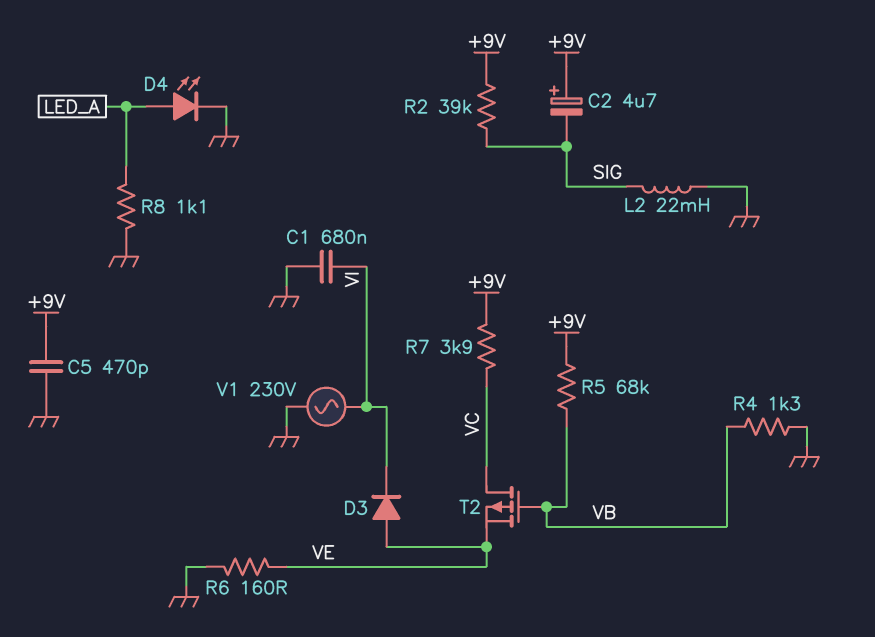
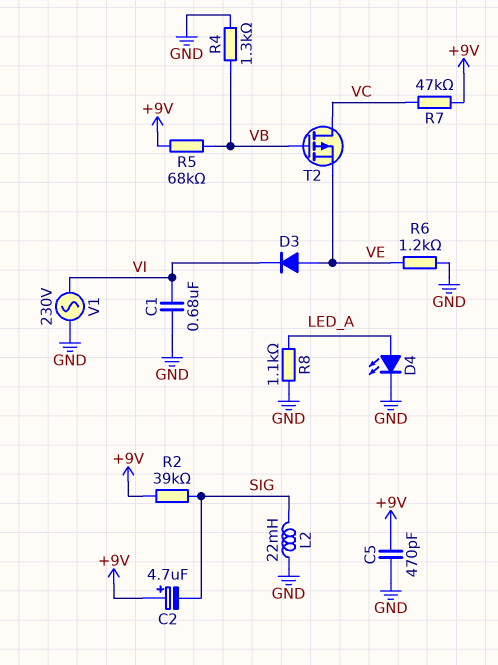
R6: 160 (GND, VE) -> 1.2k (GND, VE)
R7: 3.9k (+9V, VC) -> 47k (+9V, VC)

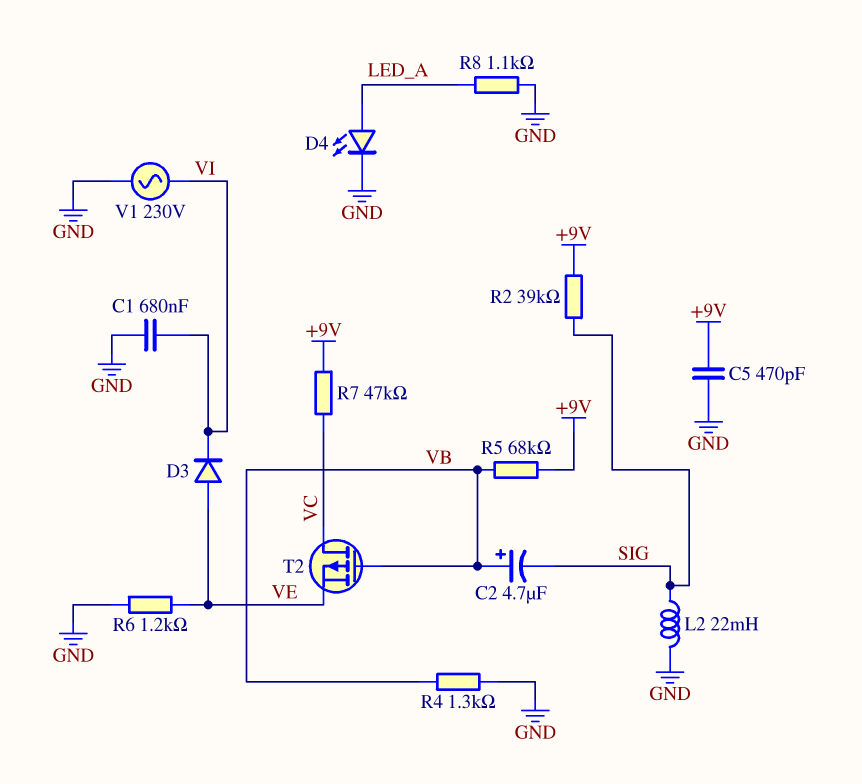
C2: 4.7uF (plus +9V, minus SIG) -> 4.7uF (plus VB, minus SIG)

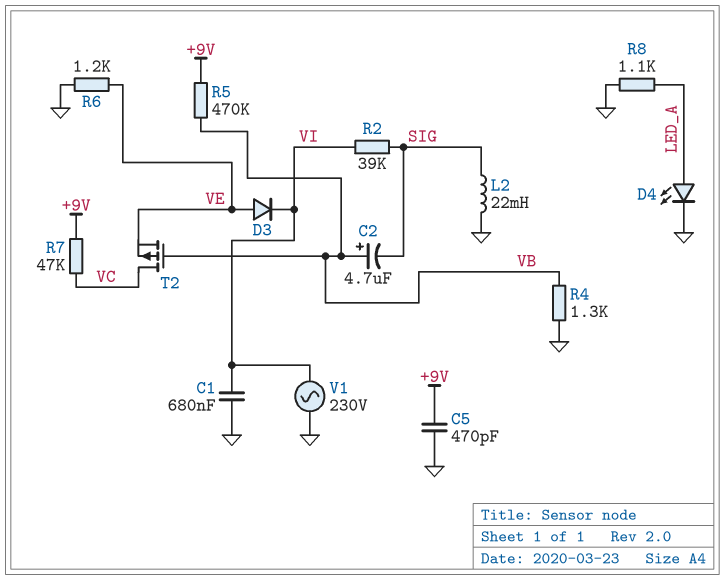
R2: 39k (+9V, SIG) -> 39k (SIG, VI)
R5: 68k (+9V, VB) -> 470k (+9V, VB)

